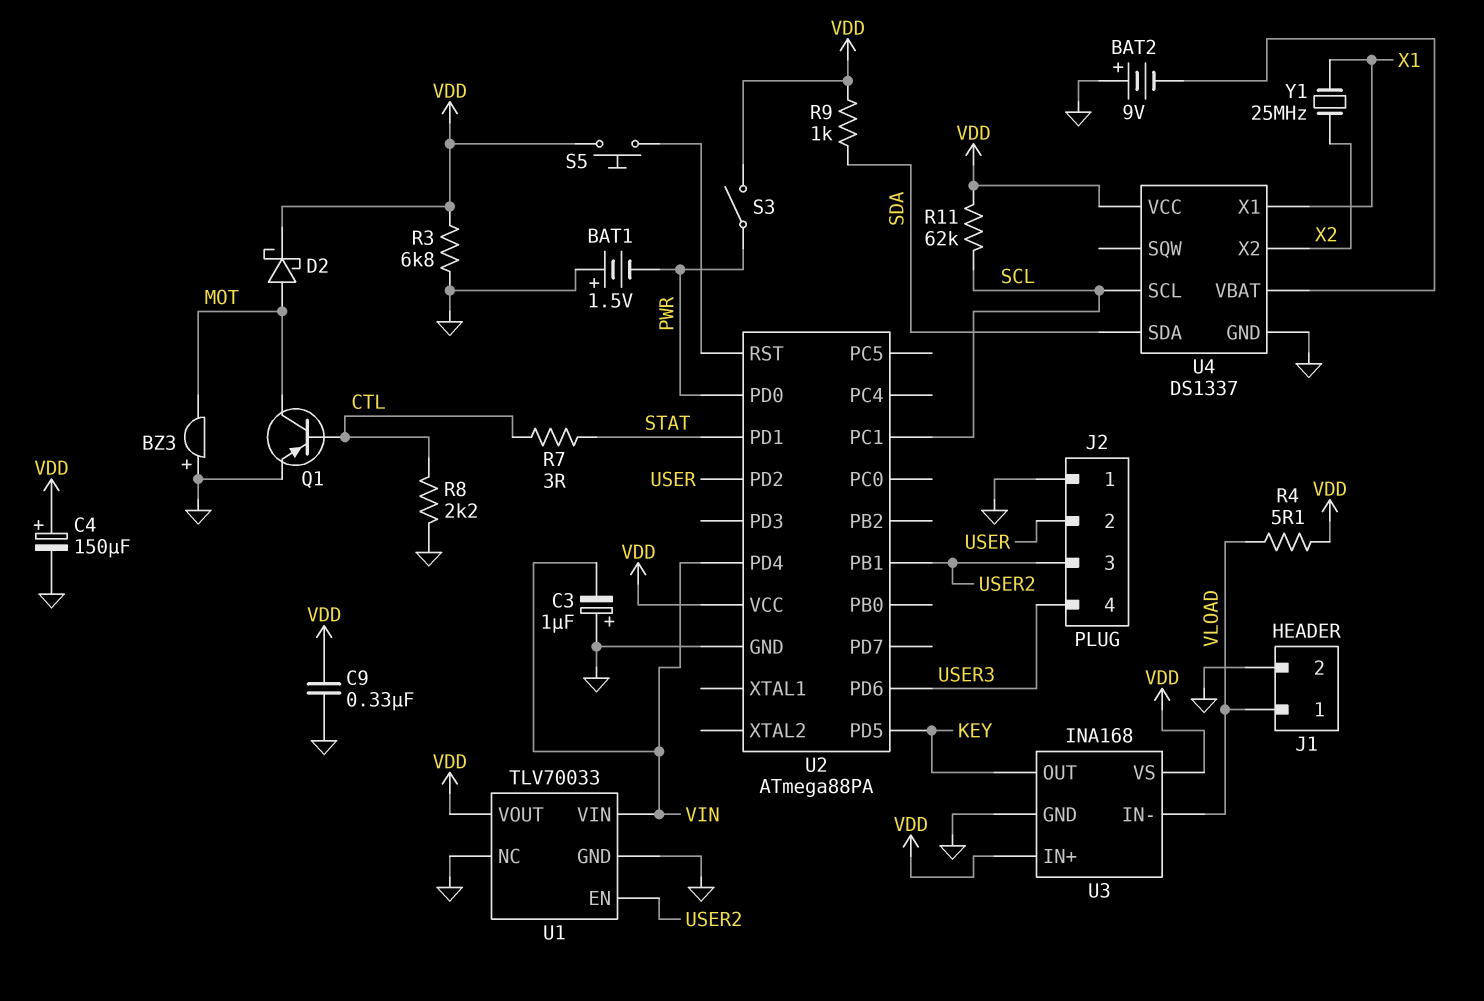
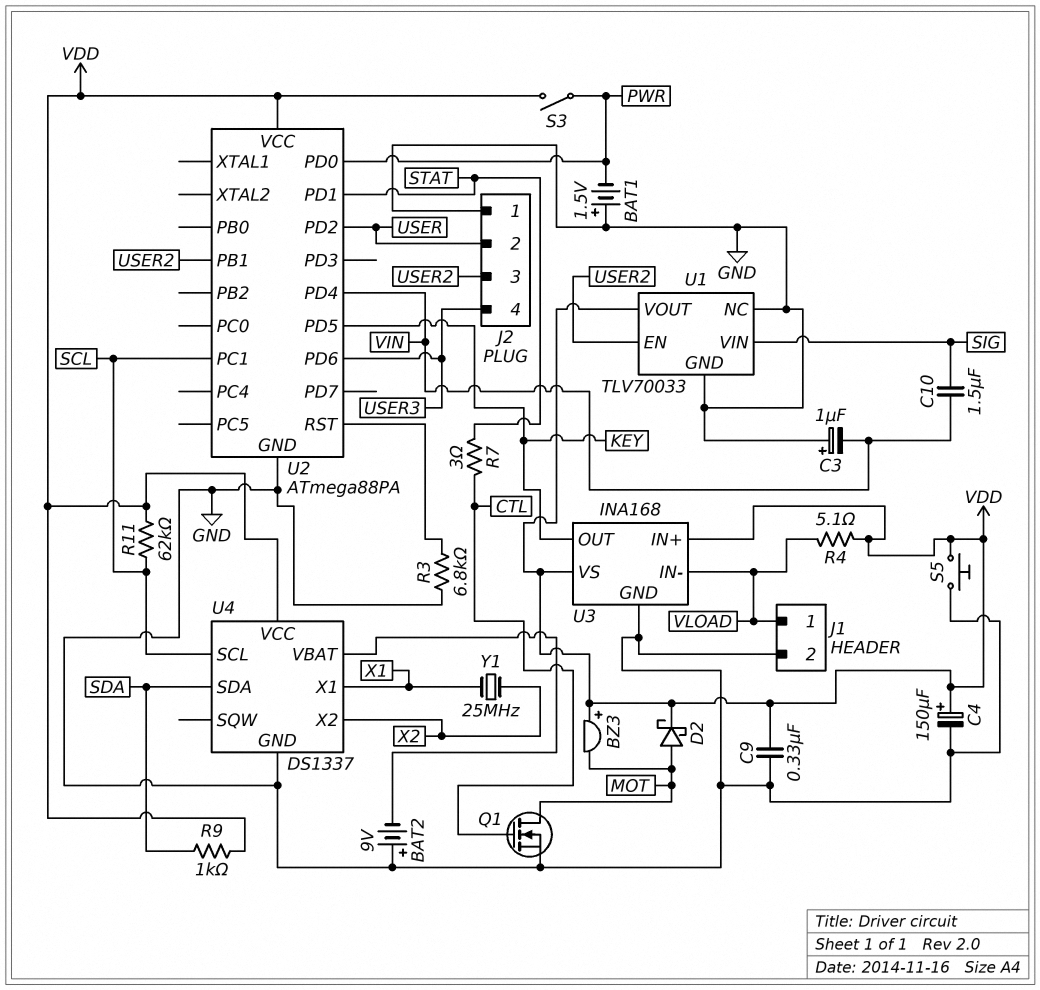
BZ3: buzzer (plus GND, minus MOT) -> buzzer (plus VDD, minus MOT)
C10: none -> 1.5uF (SIG, VIN)
Q1: PNP (B CTL, C MOT, E GND) -> NMOS (G CTL, D MOT, S GND)
R3: 6.8k (GND, VDD) -> 6.8k (GND, U2/RST)
R8: 2.2k (CTL, GND) -> none
S5: button (U2/RST, VDD) -> button (GND, VDD)
U1 pin VIN: VIN -> SIG

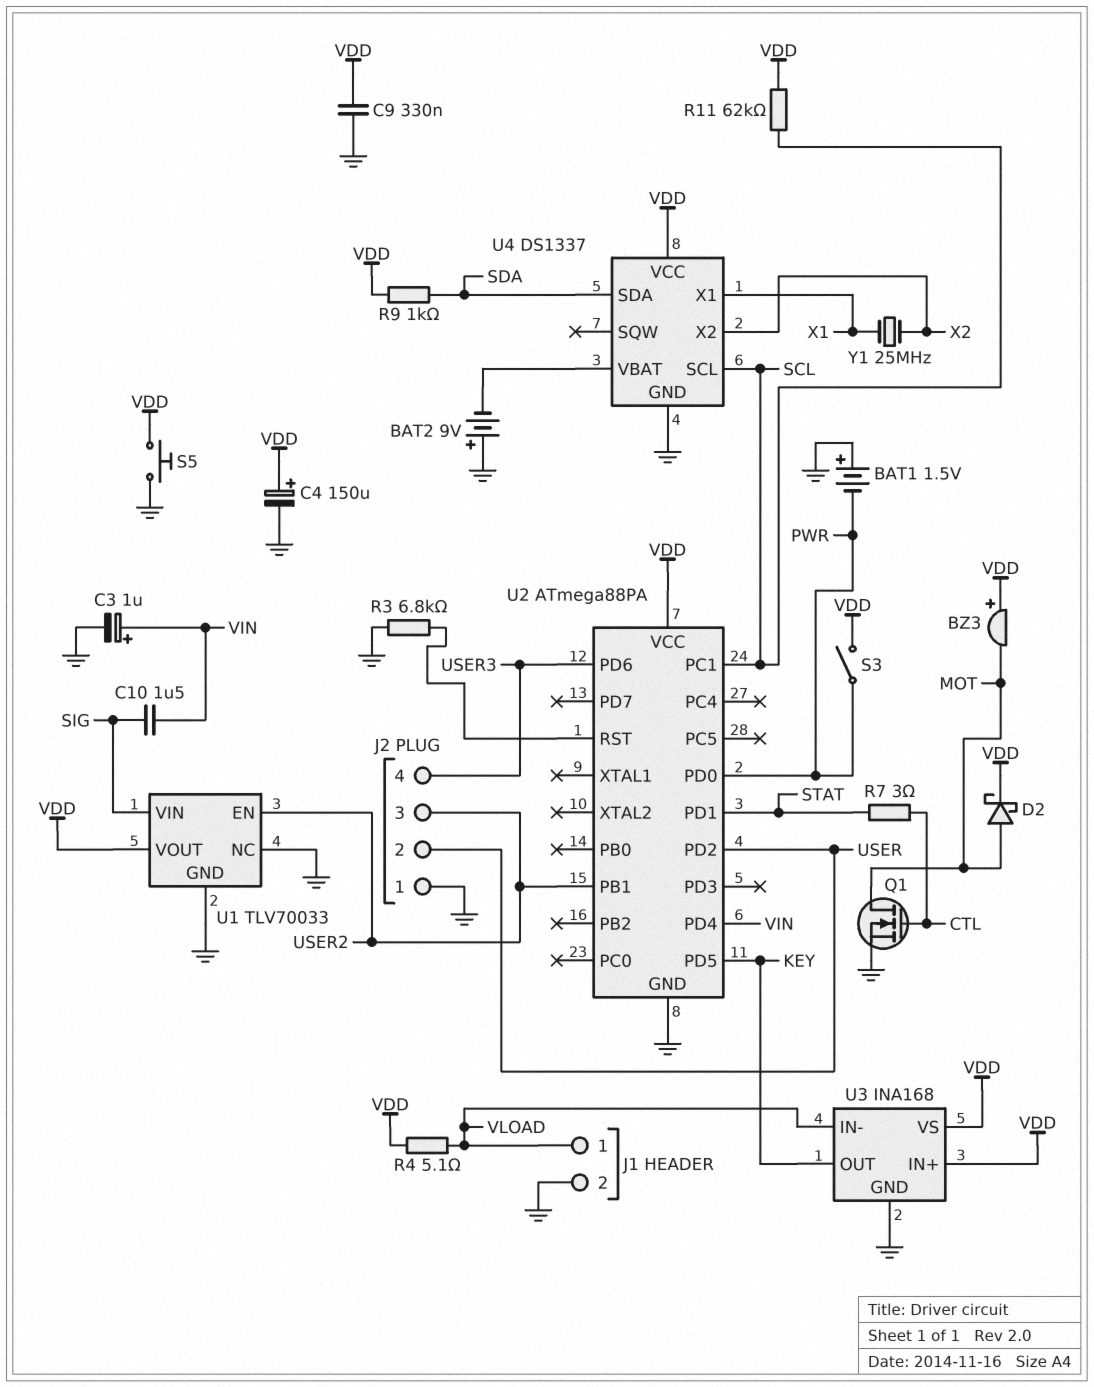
C3: 1uF (plus GND, minus VIN) -> 1uF (plus VIN, minus GND)

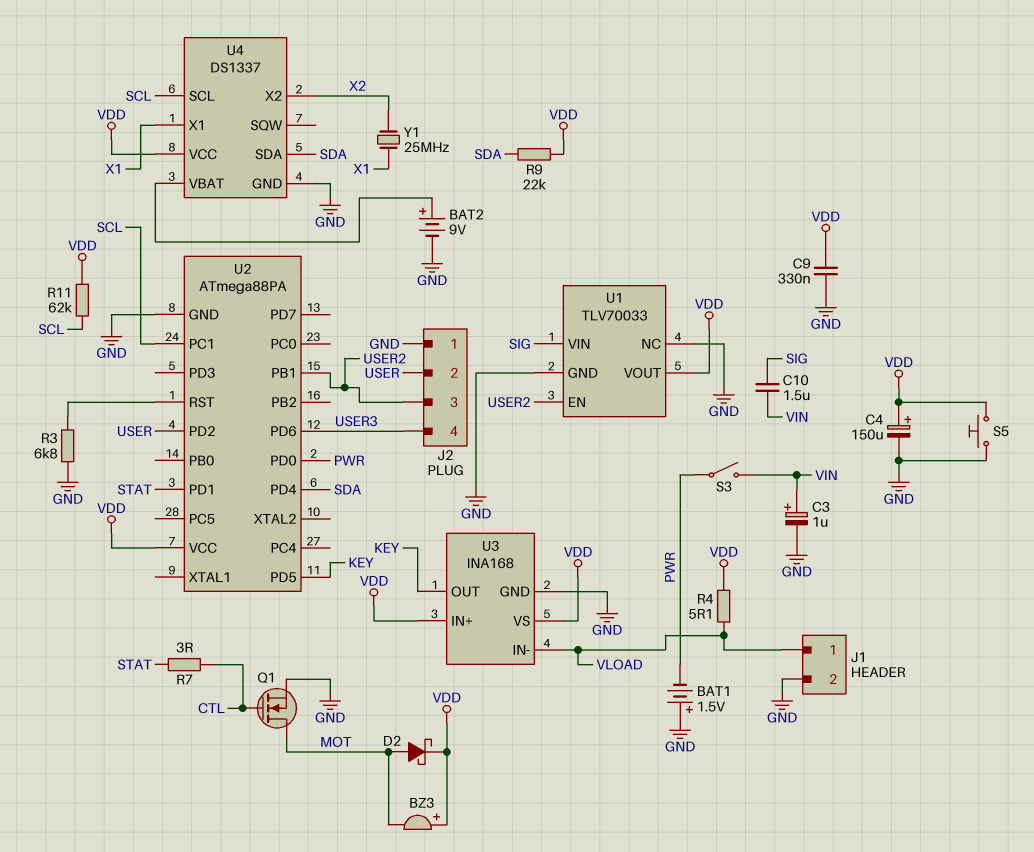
BAT2: 9V (plus GND, minus U4/VBAT) -> 9V (plus U4/VBAT, minus GND)
R9: 1k (SDA, VDD) -> 22k (SDA, VDD)
S3: switch (PWR, VDD) -> switch (PWR, VIN)
U2 pin PD4: VIN -> SDA

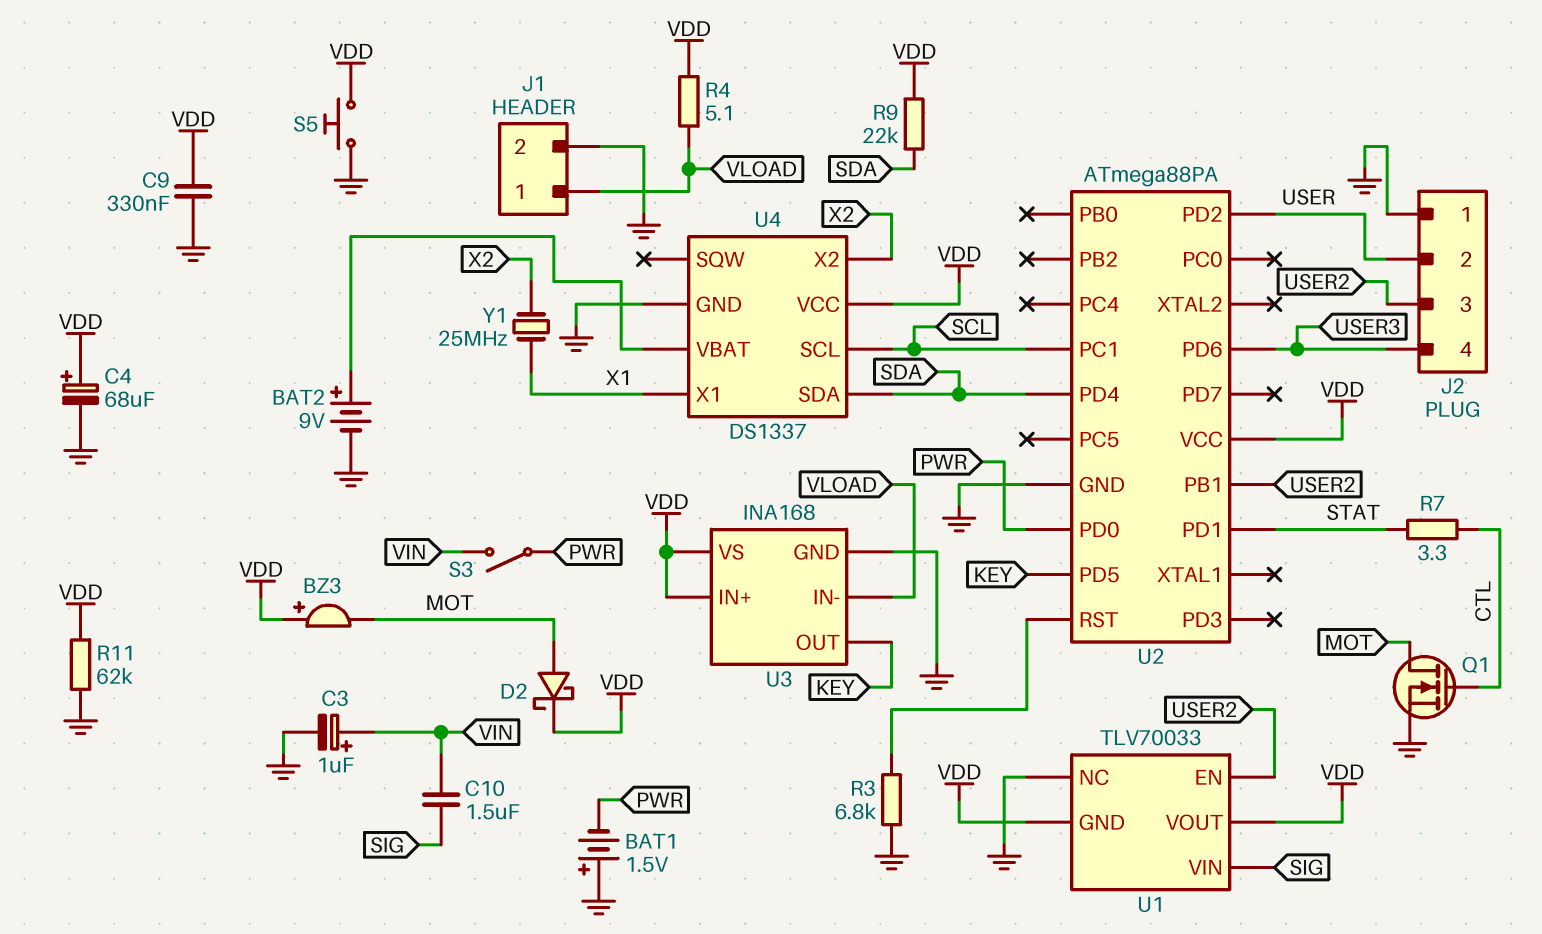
C4: 150uF (plus VDD, minus GND) -> 68uF (plus VDD, minus GND)
R7: 3 (CTL, STAT) -> 3.3 (CTL, STAT)
R11: 62k (SCL, VDD) -> 62k (GND, VDD)
U1 pin GND: GND -> VDD

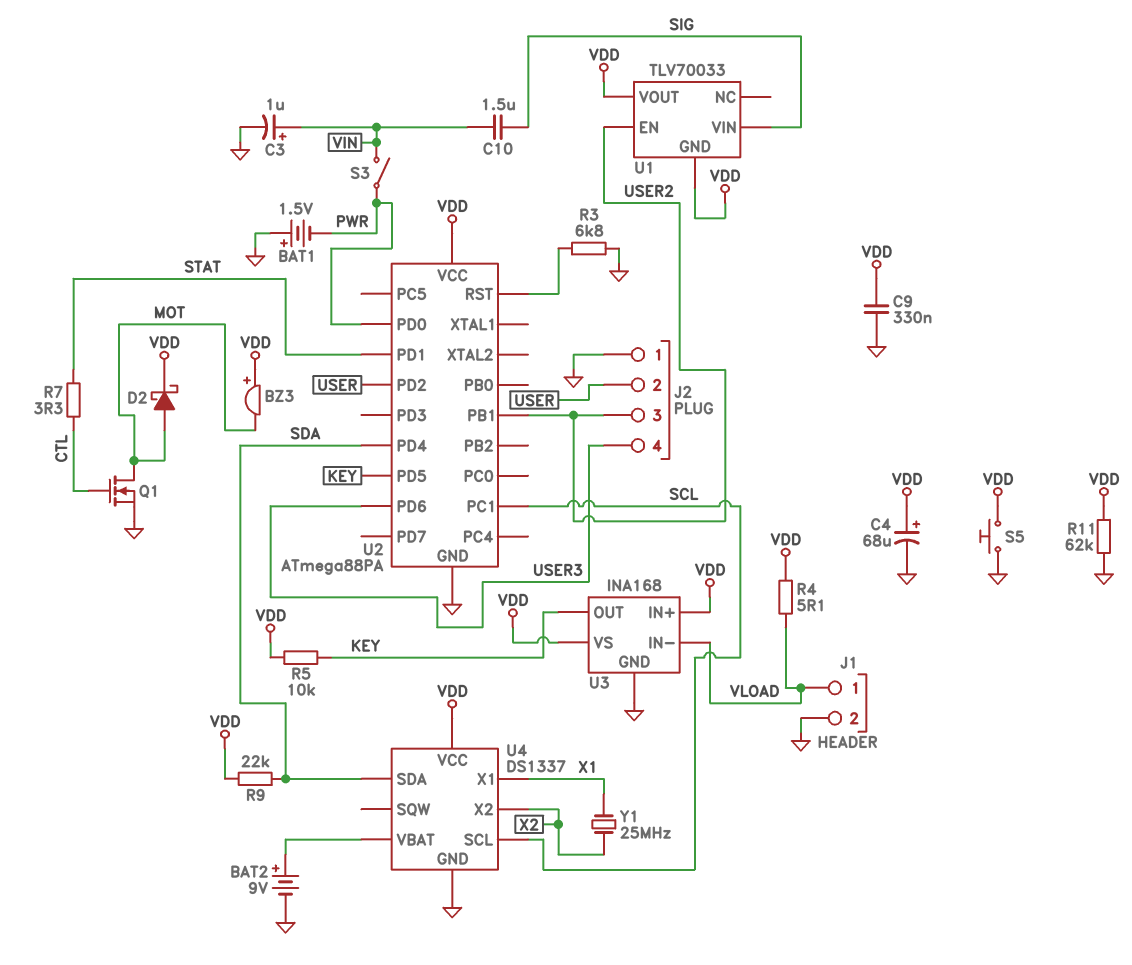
R5: none -> 10k (KEY, VDD)
U1 pin NC: GND -> none

